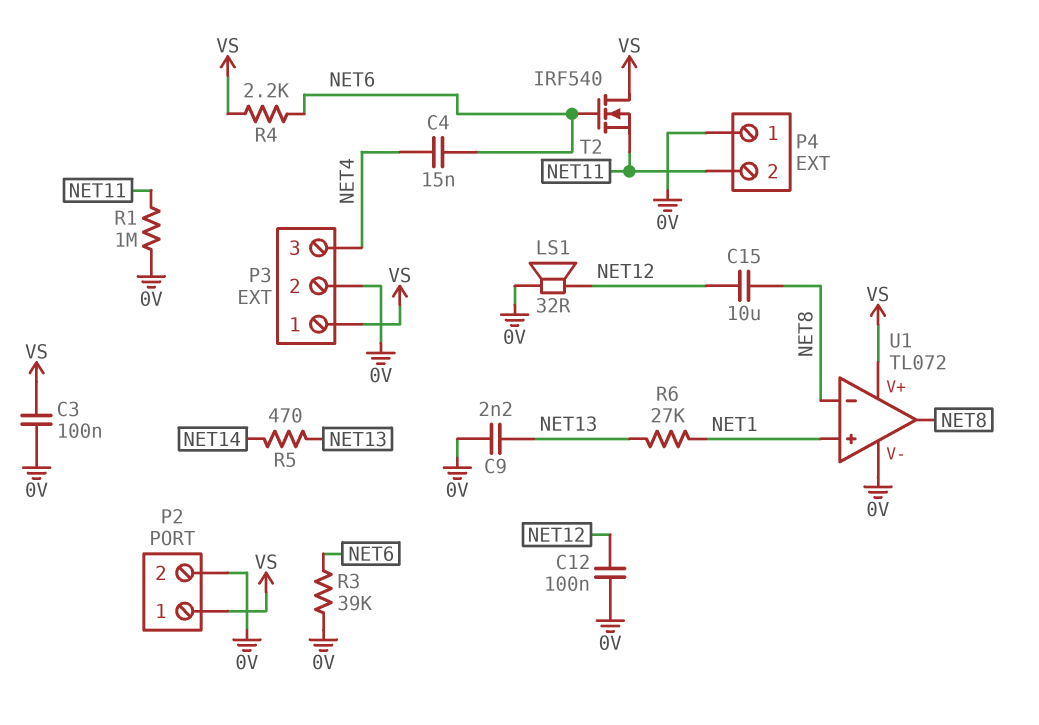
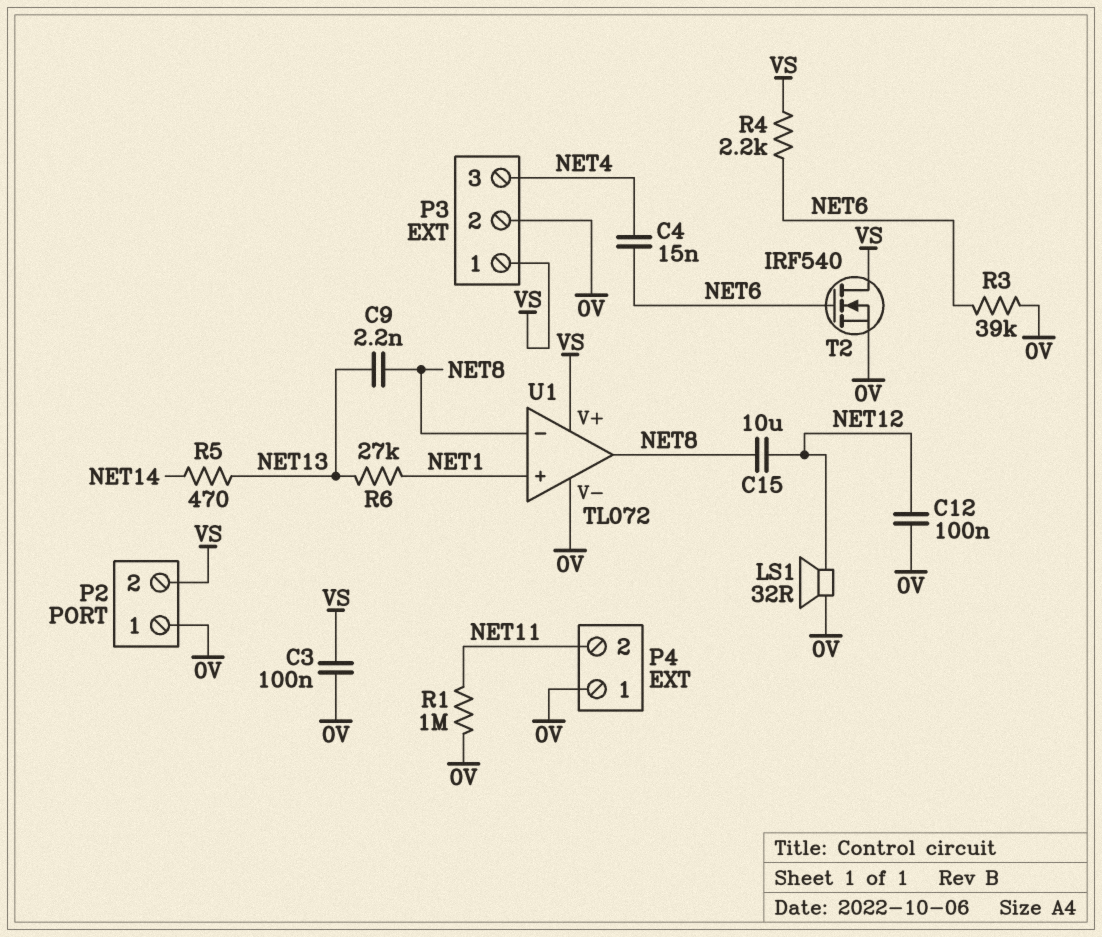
C9: 2.2nF (0V, NET13) -> 2.2nF (NET8, NET13)
P2 pin 1: VS -> 0V
P2 pin 2: 0V -> VS
T2: NMOS IRF540 (G NET6, D VS, S NET11) -> NMOS IRF540 (G NET6, D VS, S 0V)

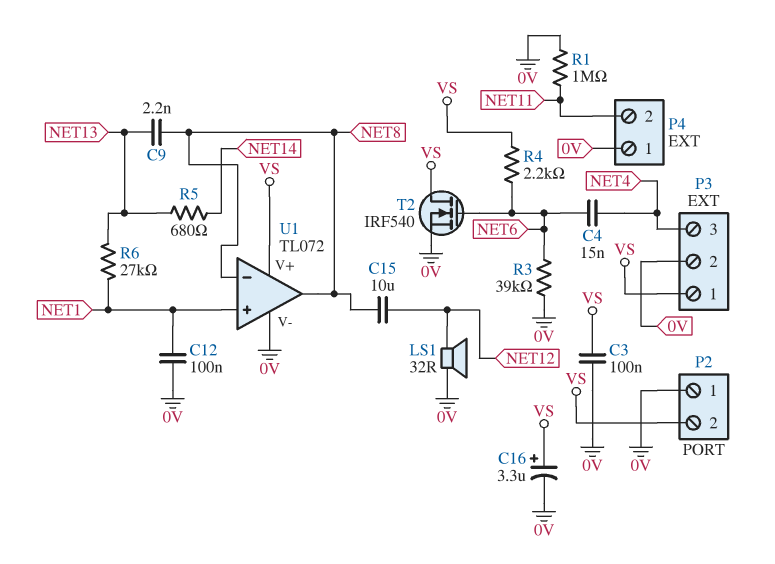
C12: 100nF (0V, NET12) -> 100nF (0V, NET1)
C16: none -> 3.3uF (plus VS, minus 0V)
R5: 470 (NET13, NET14) -> 680 (NET13, NET14)

